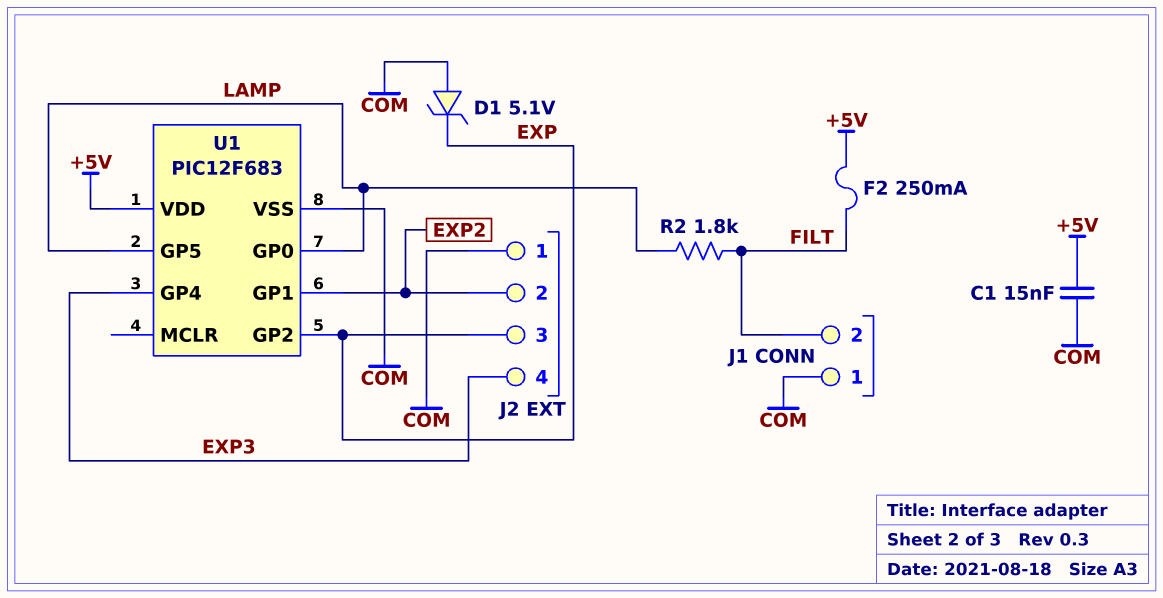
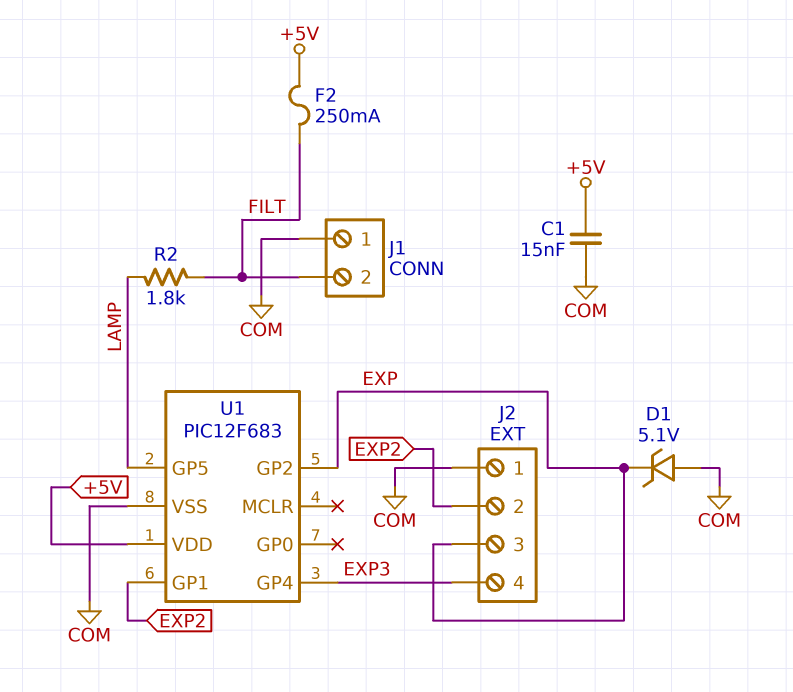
U1 pin GP0: LAMP -> none

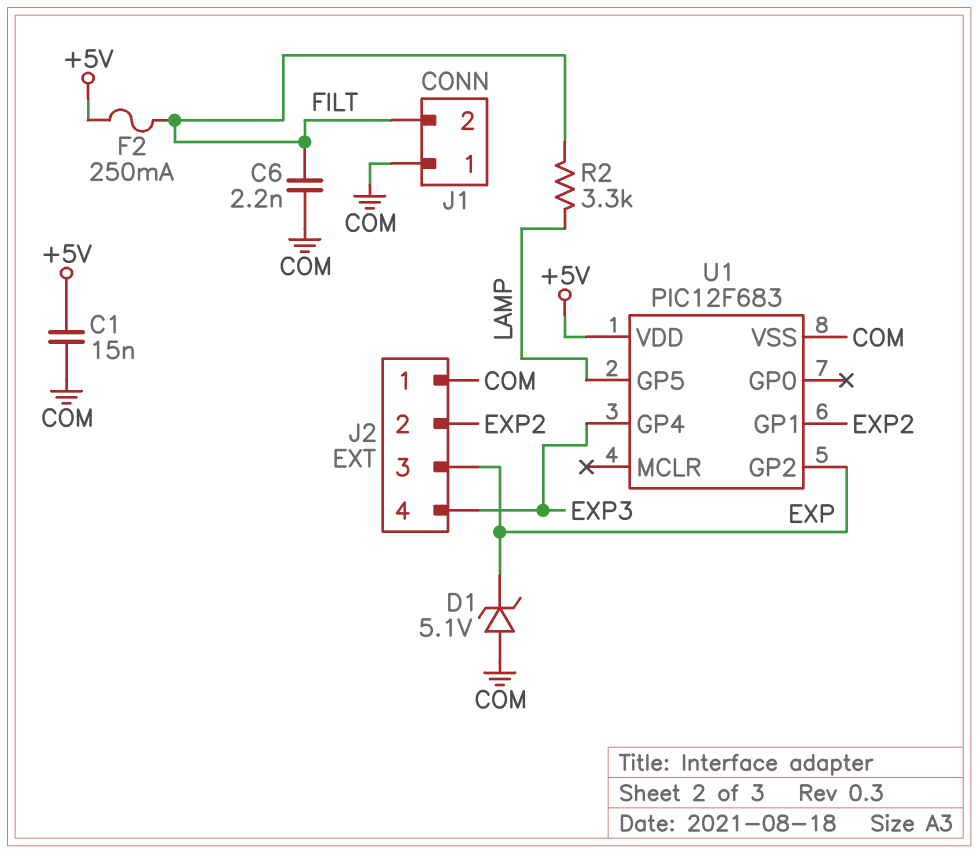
C6: none -> 2.2nF (COM, FILT)
R2: 1.8k (FILT, LAMP) -> 3.3k (FILT, LAMP)

